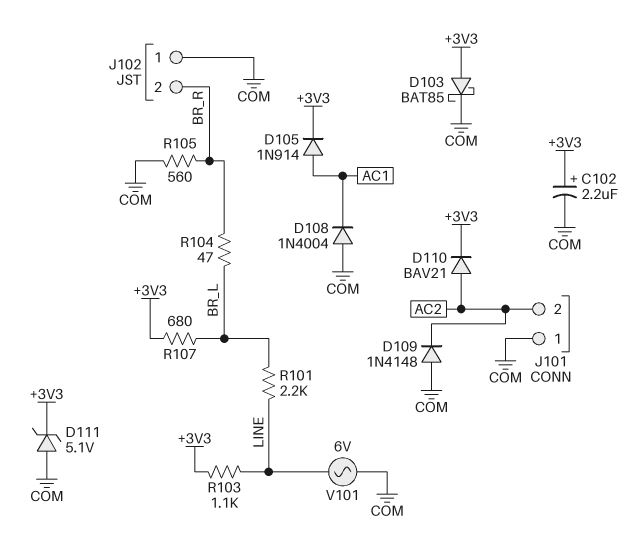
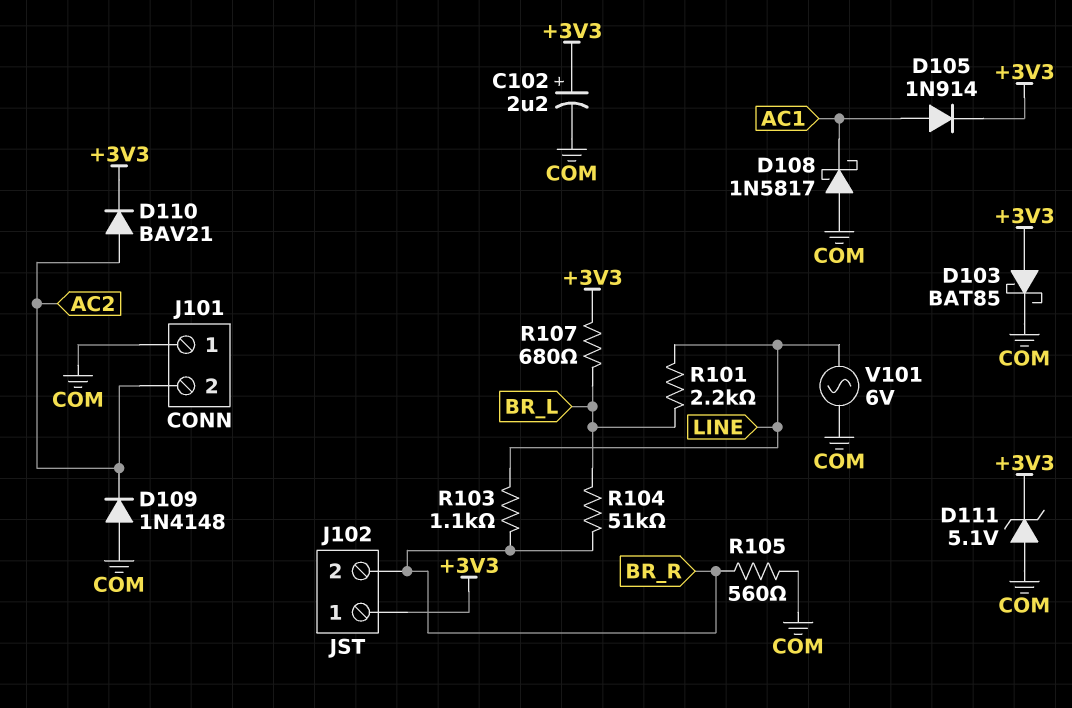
D108: diode 1N4004 (A COM, K AC1) -> schottky 1N5817 (A COM, K AC1)
J102 pin 1: COM -> +3V3
R103: 1.1k (+3V3, LINE) -> 1.1k (BR_R, LINE)
R104: 47 (BR_L, BR_R) -> 51k (BR_L, BR_R)

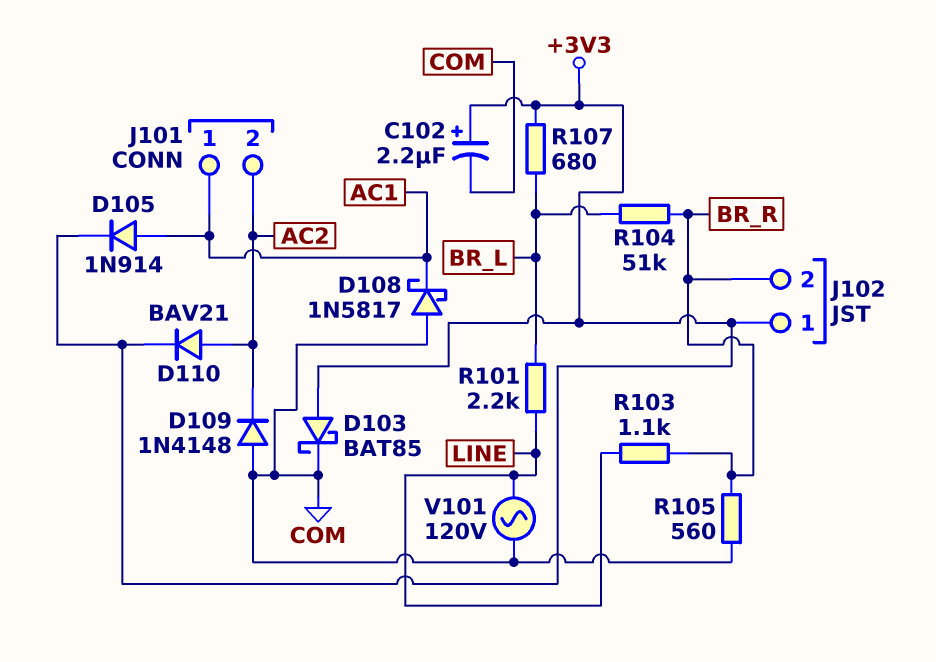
D111: zener 5.1V (A COM, K +3V3) -> none
J101 pin 1: COM -> AC1
V101: AC 6V (COM, LINE) -> AC 120V (COM, LINE)

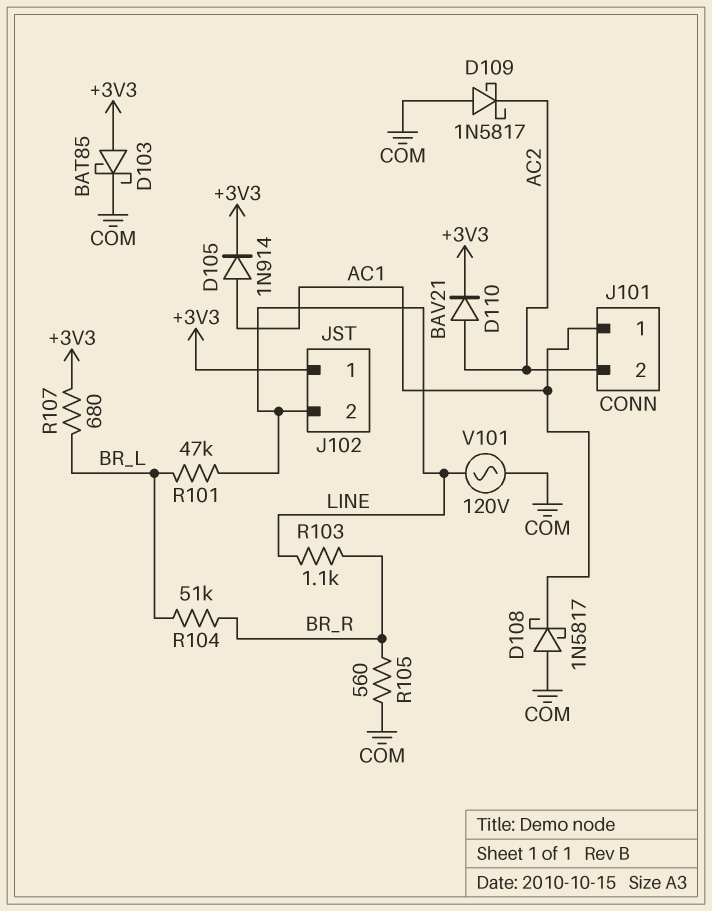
C102: 2.2uF (plus +3V3, minus COM) -> none
D109: diode 1N4148 (A COM, K AC2) -> schottky 1N5817 (A COM, K AC2)
J102 pin 2: BR_R -> LINE
R101: 2.2k (BR_L, LINE) -> 47k (BR_L, LINE)

